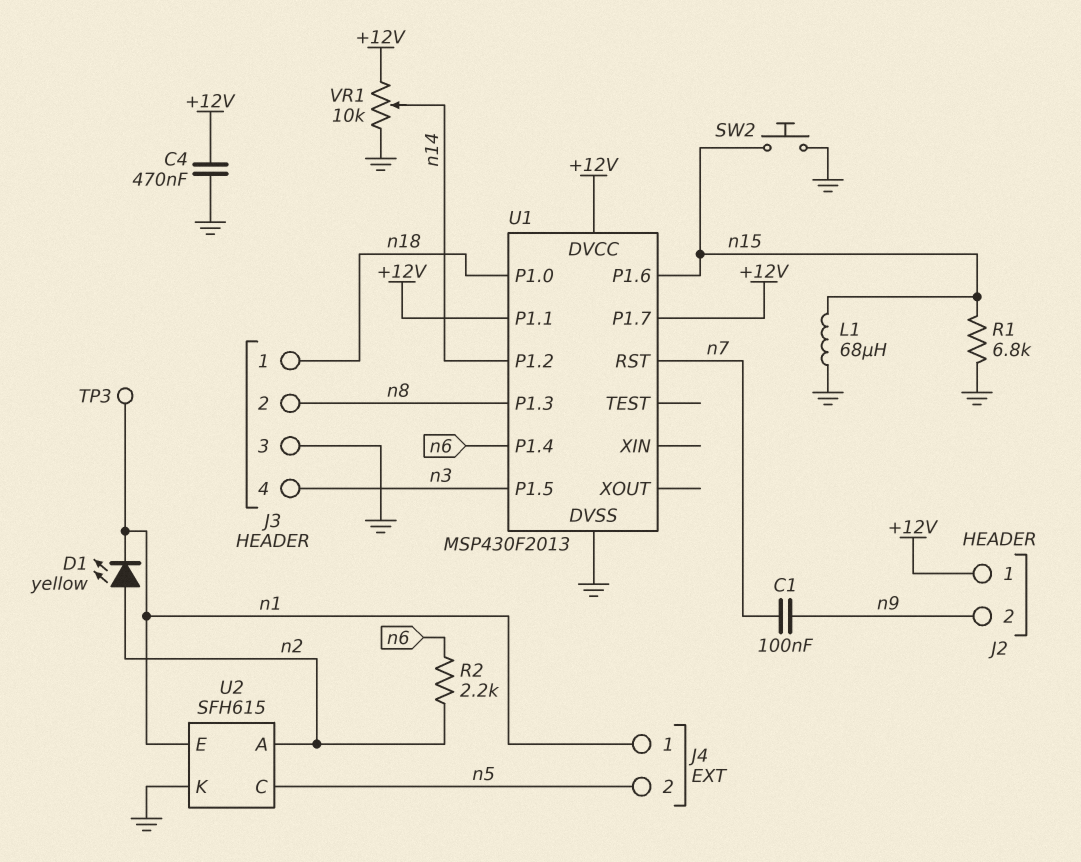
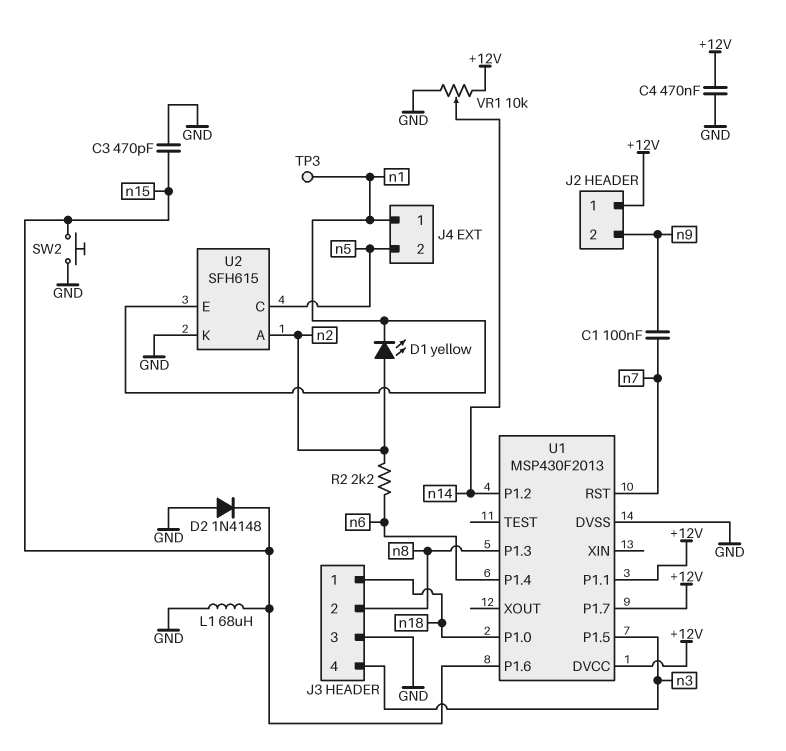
C3: none -> 470pF (GND, n15)
D2: none -> diode 1N4148 (A GND, K n15)
R1: 6.8k (GND, n15) -> none

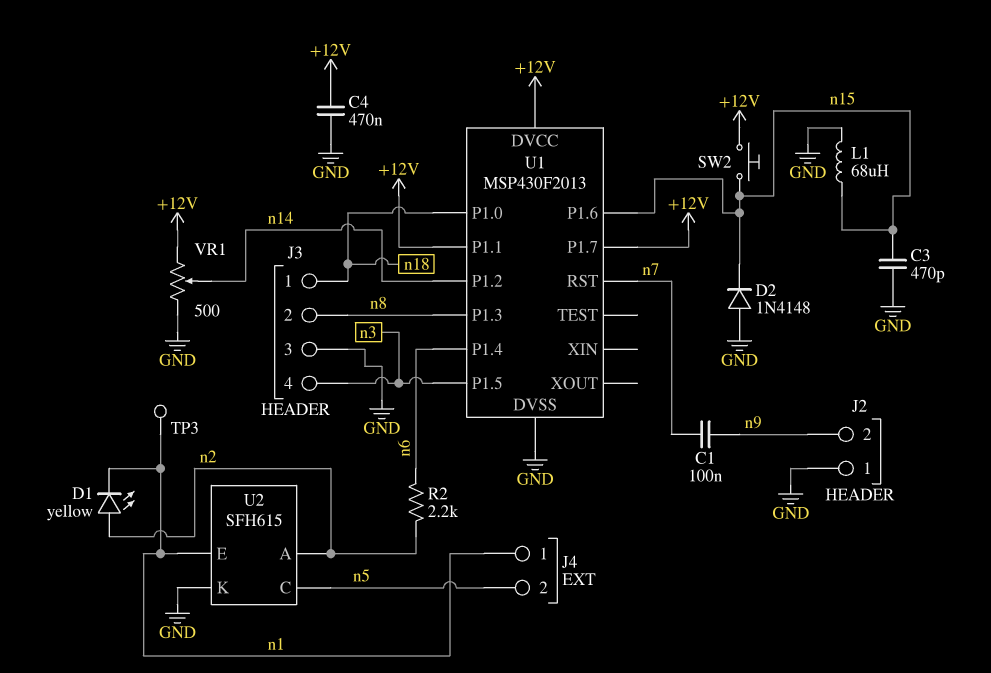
J2 pin 1: +12V -> GND
SW2: button (GND, n15) -> button (+12V, n15)
VR1: 10k (+12V, GND, wiper n14) -> 500 (+12V, GND, wiper n14)

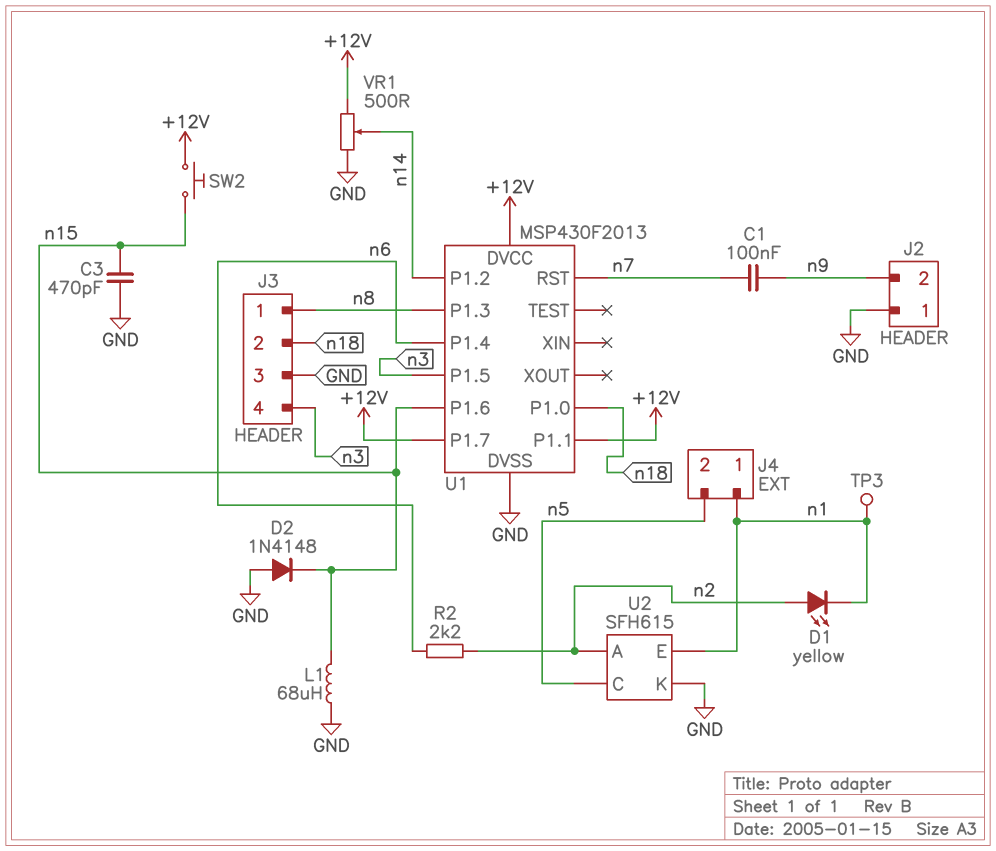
C4: 470nF (+12V, GND) -> none
J3 pin 1: n18 -> n8
J3 pin 2: n8 -> n18

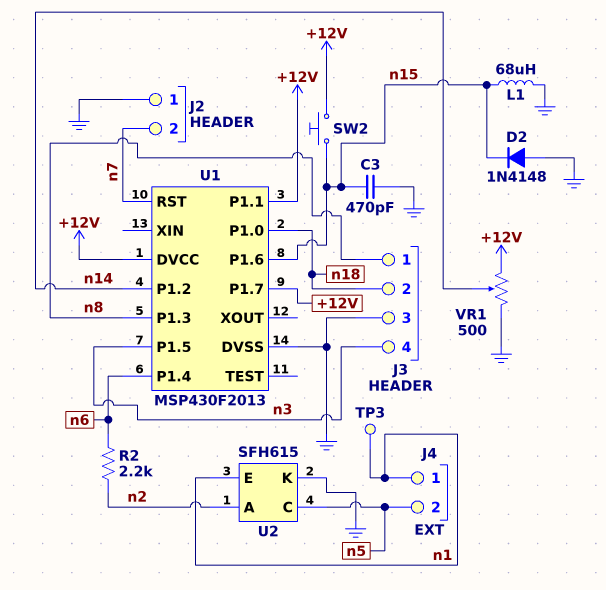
C1: 100nF (n7, n9) -> none
D1: LED yellow (A n2, K n1) -> none
J2 pin 2: n9 -> n7

